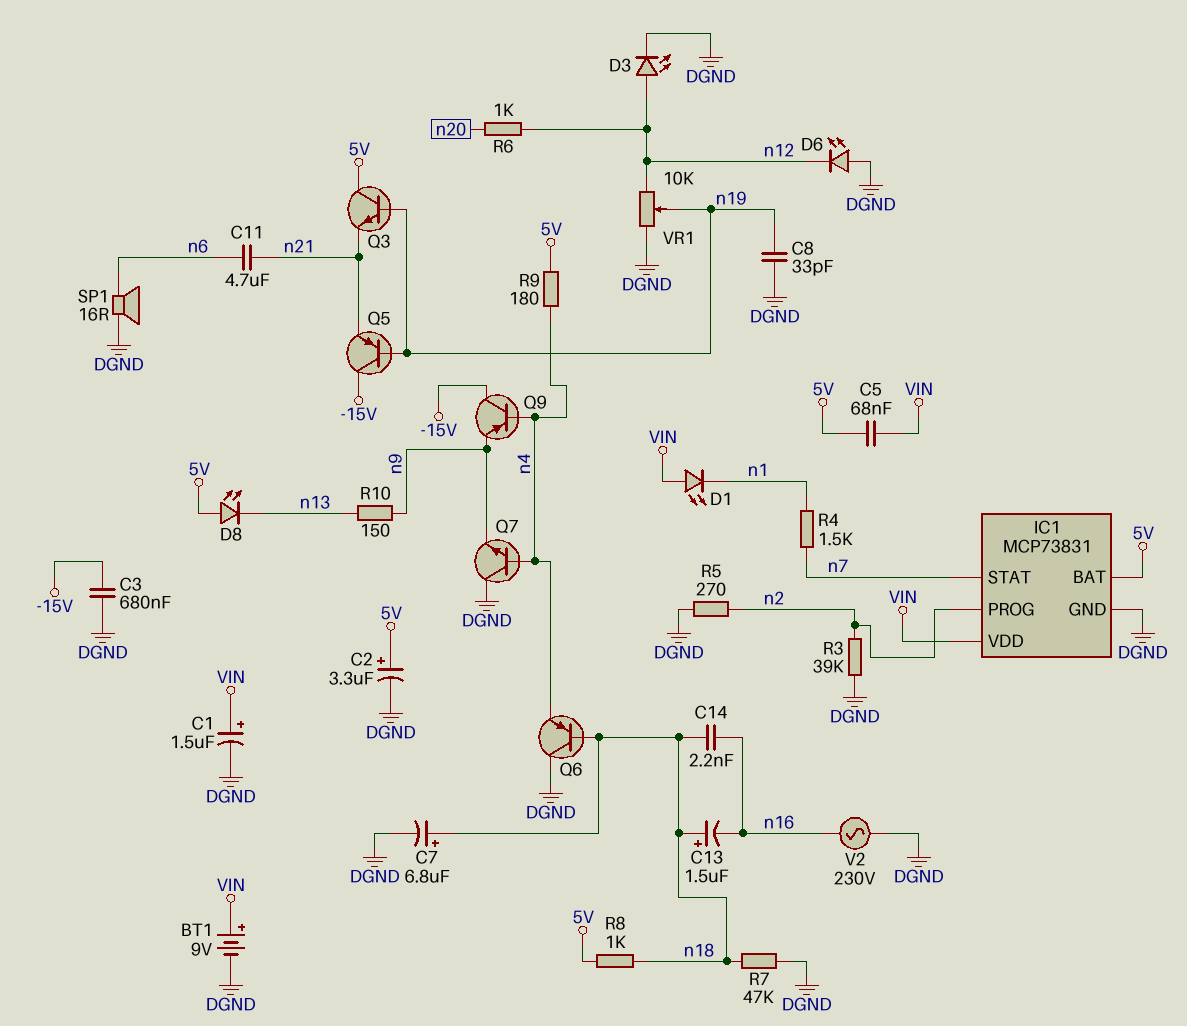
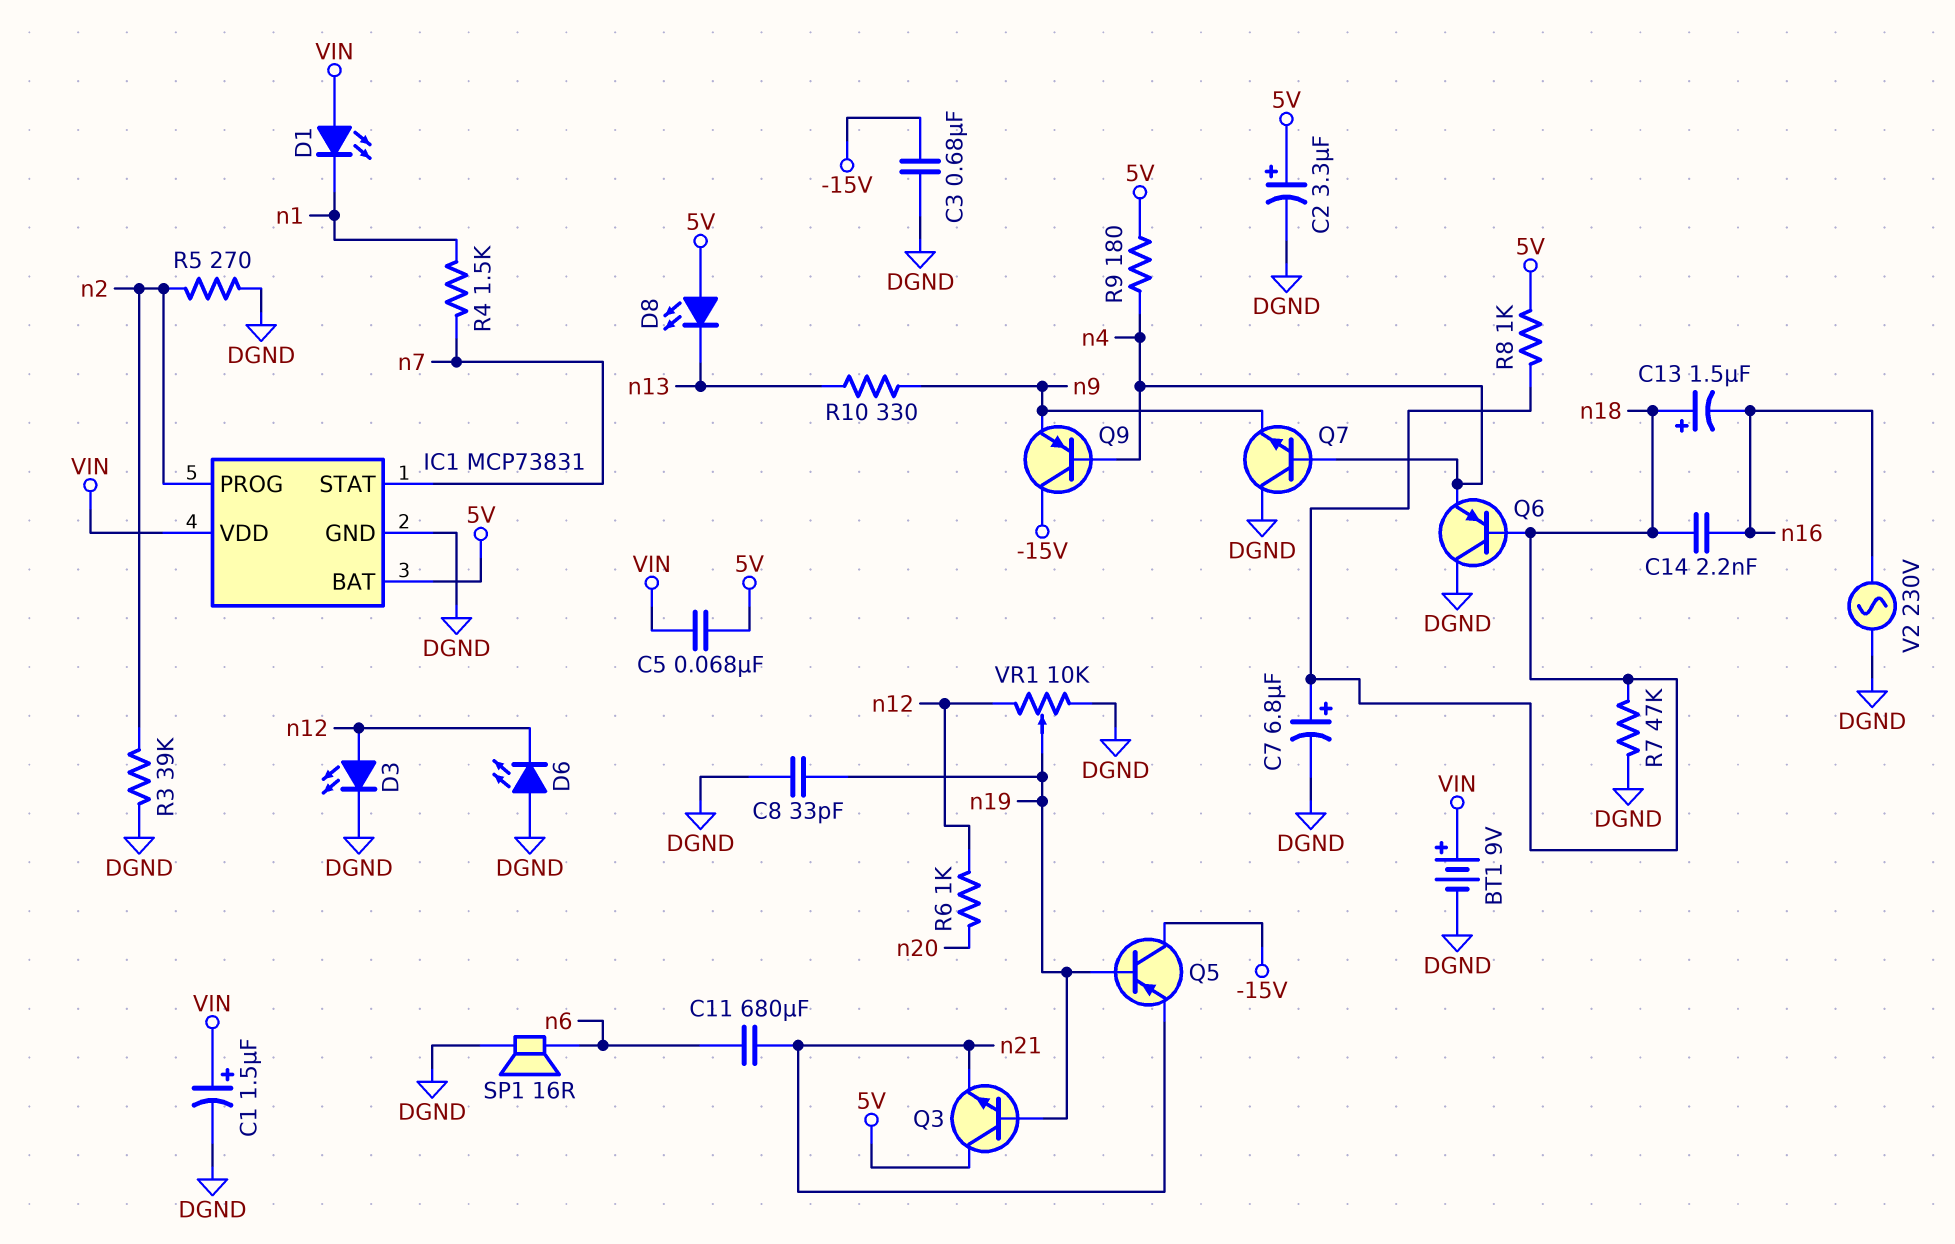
C11: 4.7uF (n6, n21) -> 680uF (n6, n21)
R10: 150 (n9, n13) -> 330 (n9, n13)

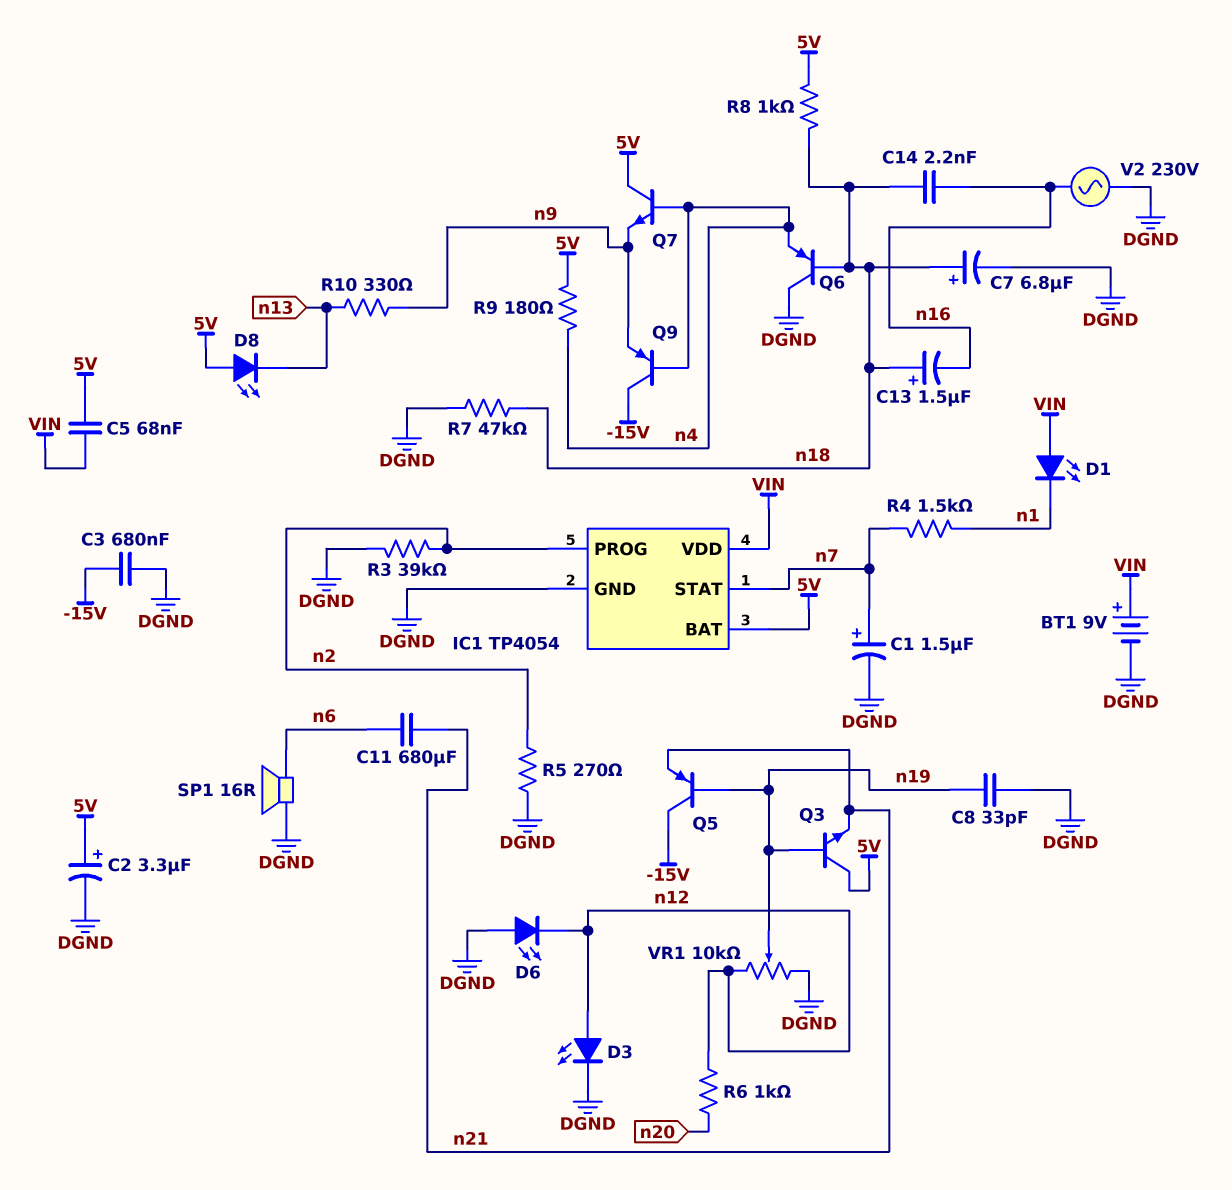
C1: 1.5uF (plus VIN, minus DGND) -> 1.5uF (plus n7, minus DGND)
IC1: MCP73831 -> TP4054
Q7: NPN (B n4, C DGND, E n9) -> NPN (B n4, C 5V, E n9)

